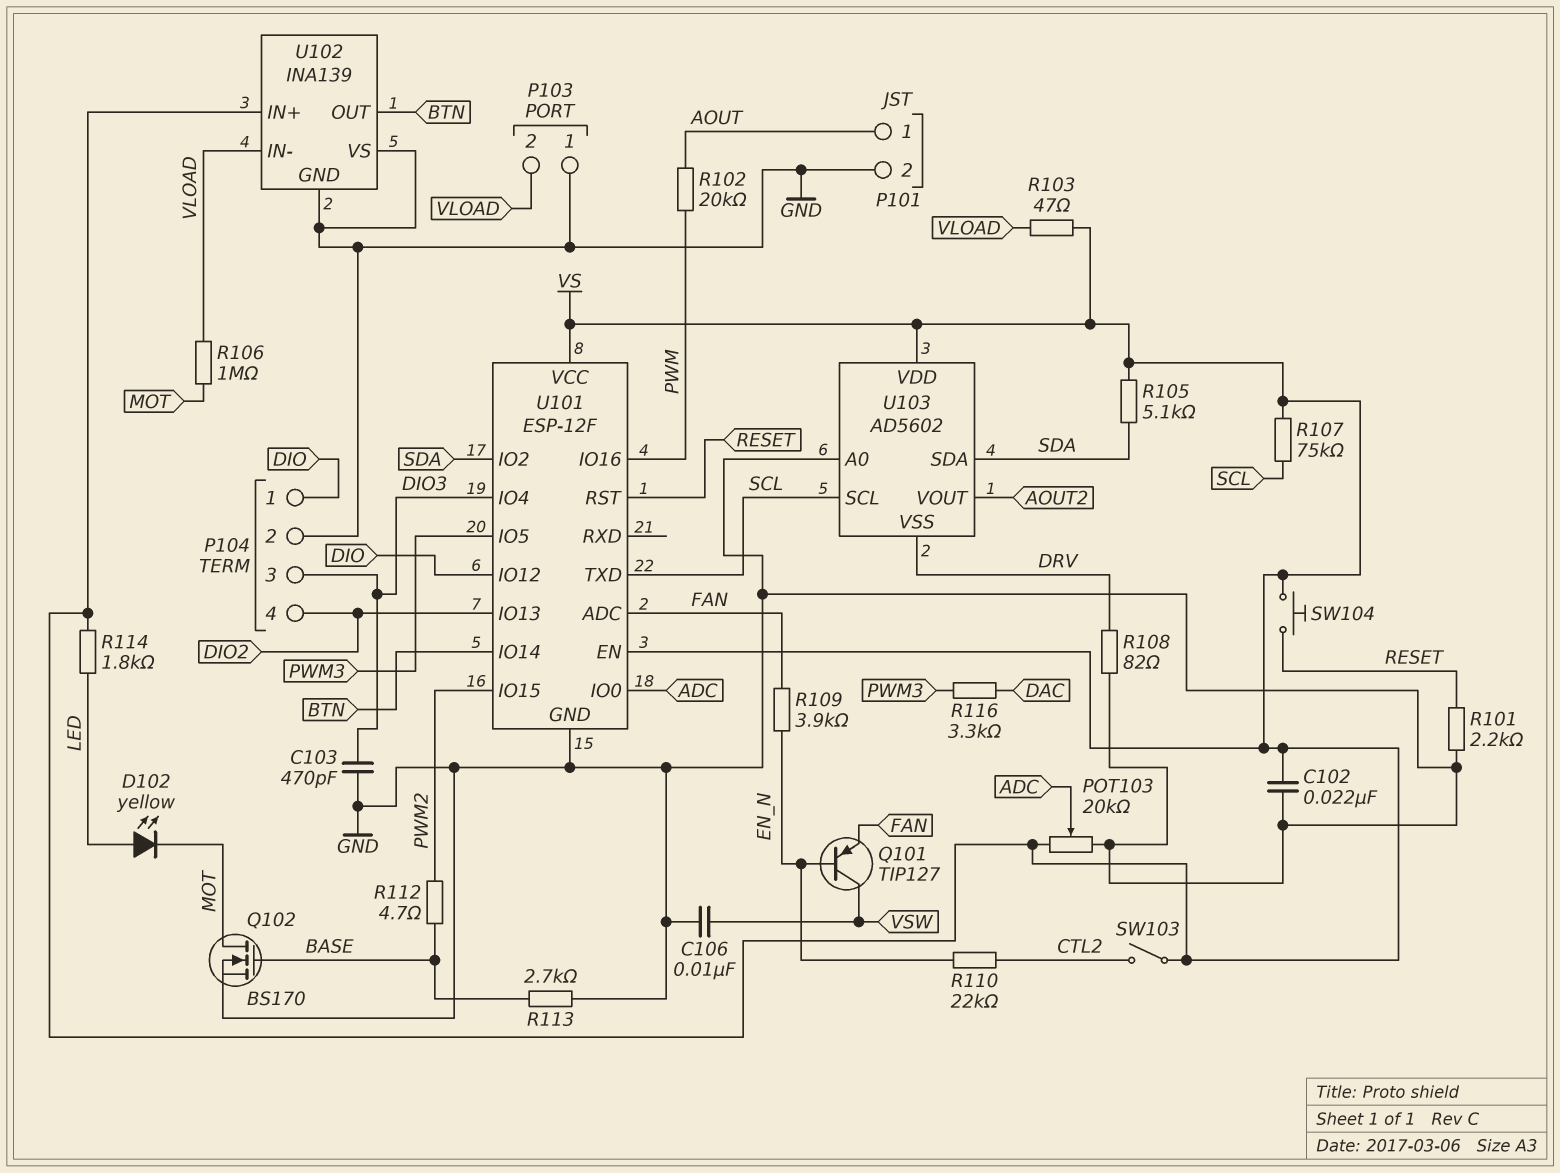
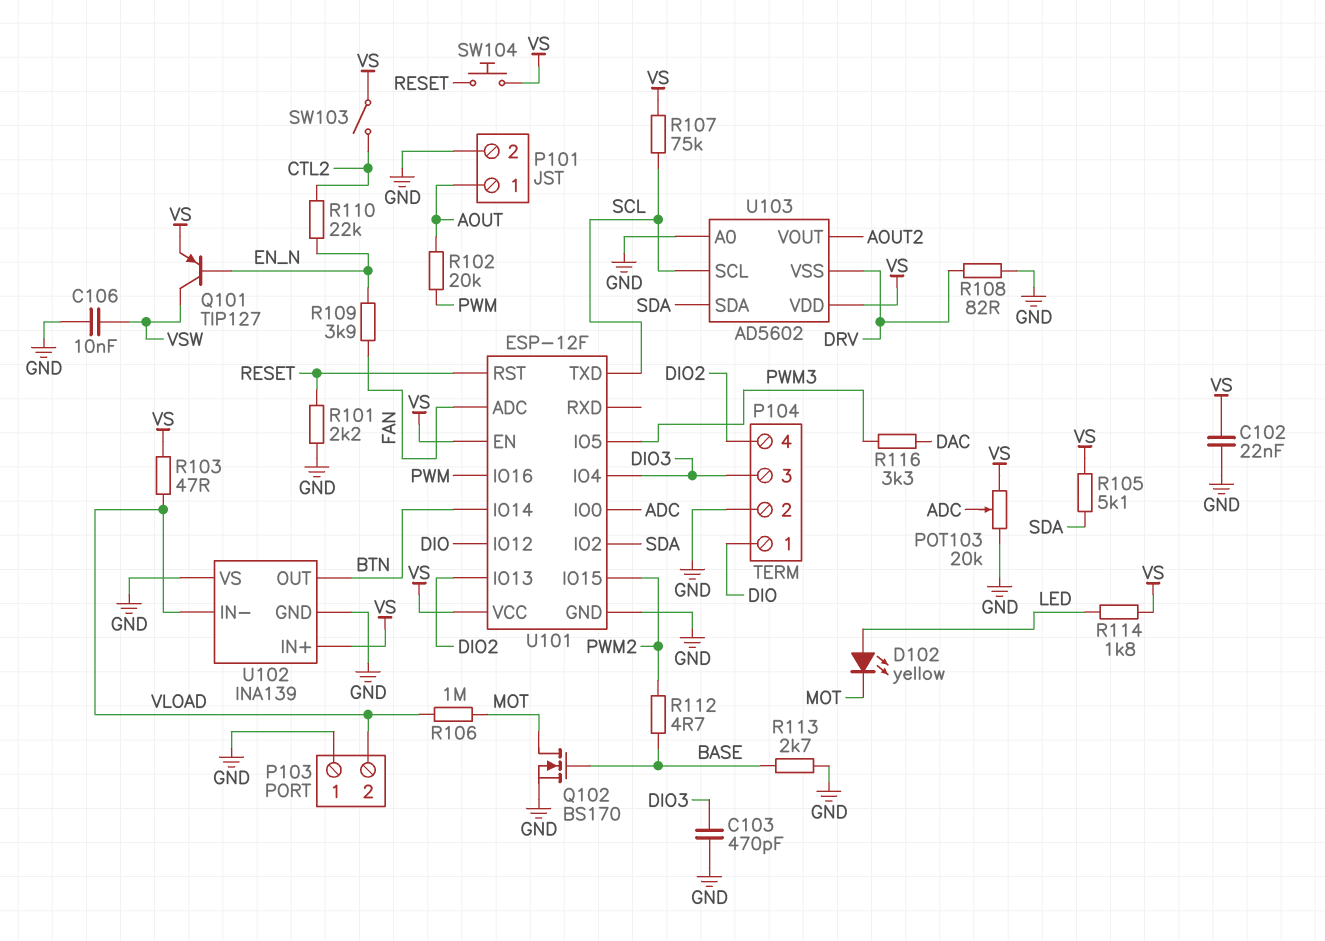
Q101: PNP TIP127 (B EN_N, C VSW, E FAN) -> PNP TIP127 (B EN_N, C VSW, E VS)

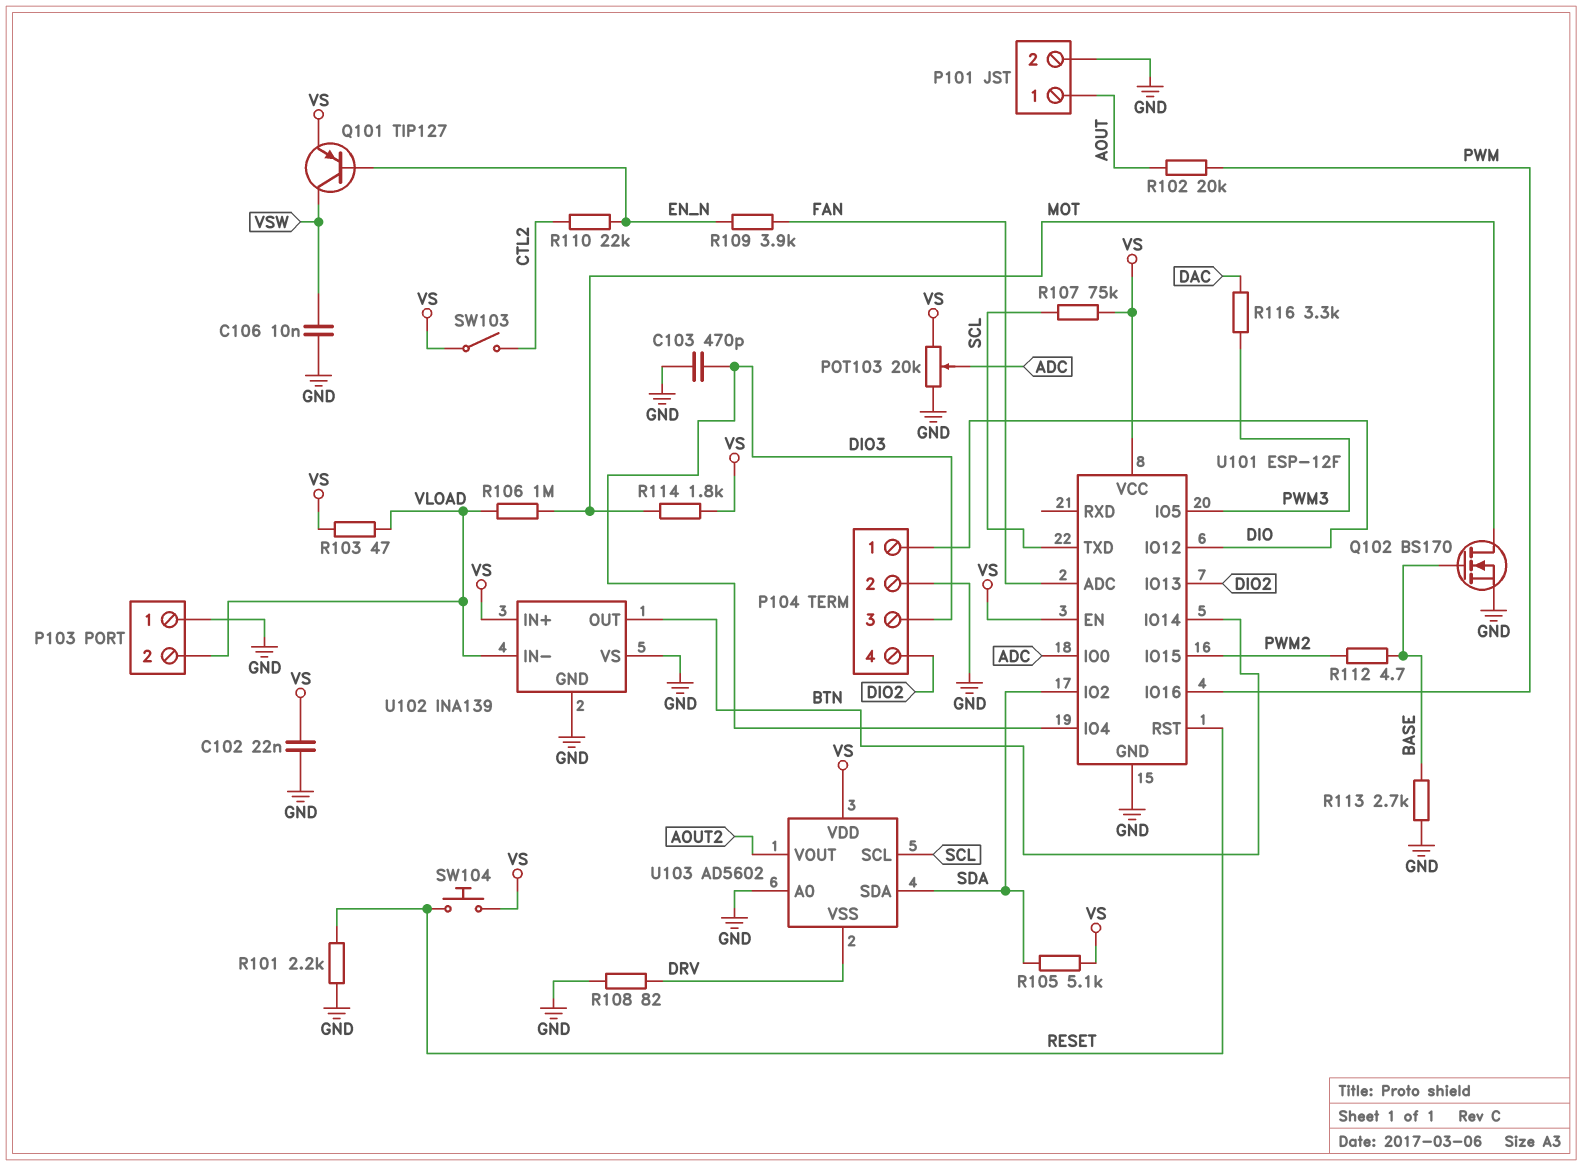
D102: LED yellow (A LED, K MOT) -> none
R114: 1.8k (LED, VS) -> 1.8k (MOT, VS)

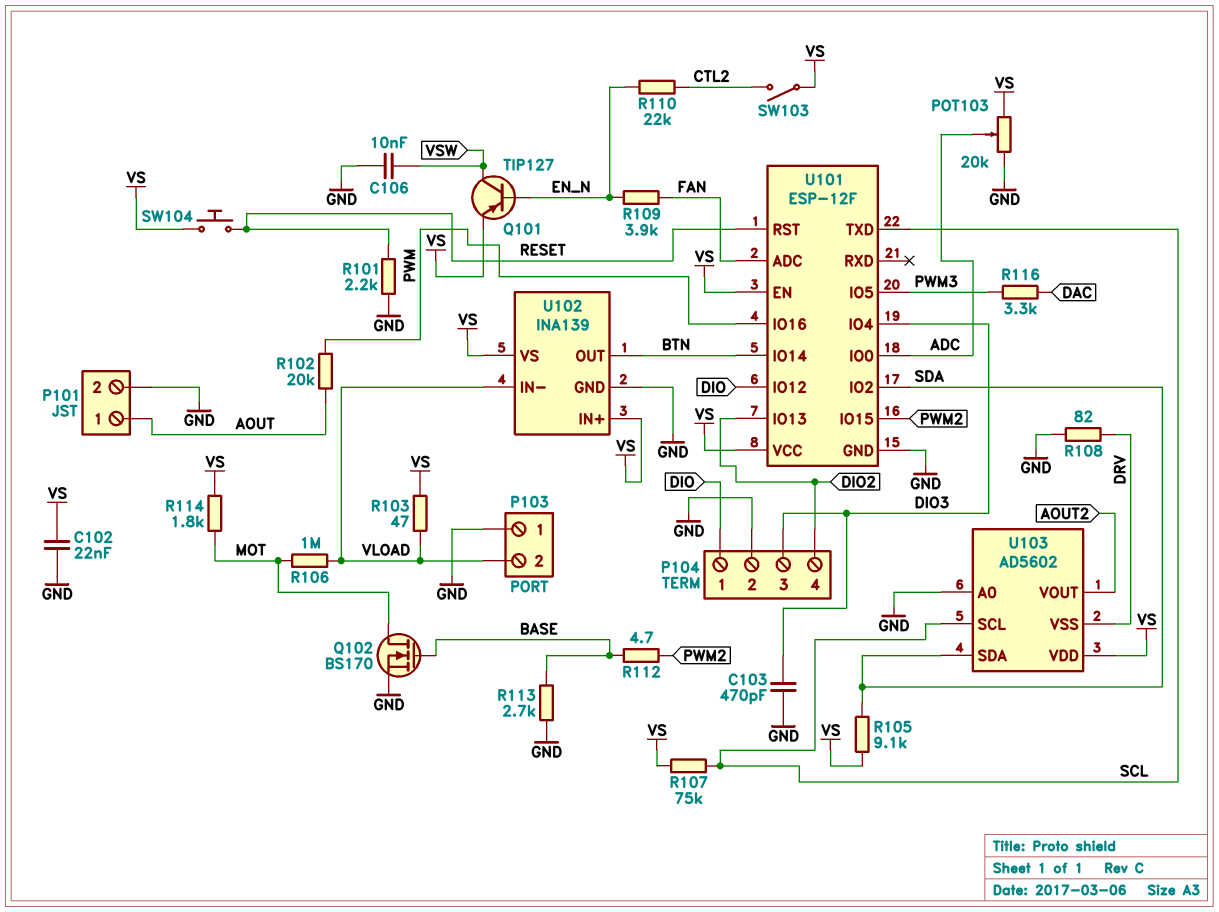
R105: 5.1k (SDA, VS) -> 9.1k (SDA, VS)
U102 pin VS: GND -> VS

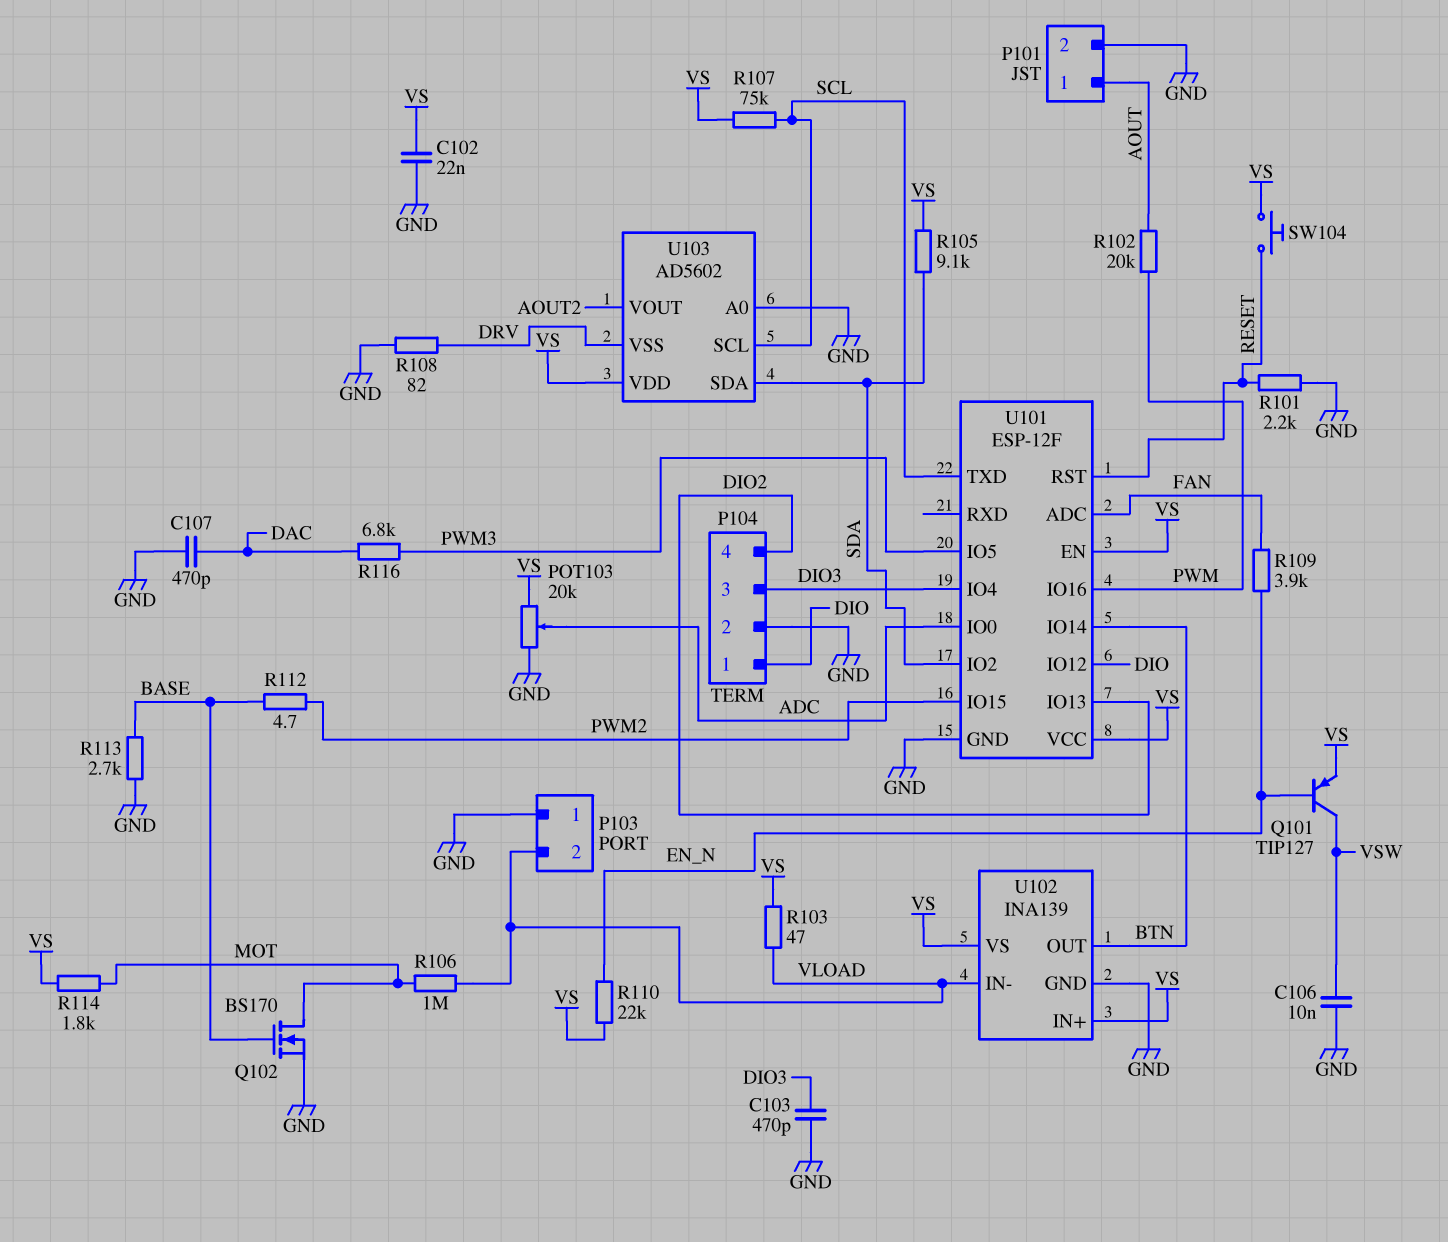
C107: none -> 470pF (DAC, GND)
R110: 22k (CTL2, EN_N) -> 22k (EN_N, VS)
R116: 3.3k (DAC, PWM3) -> 6.8k (DAC, PWM3)
SW103: switch (CTL2, VS) -> none

